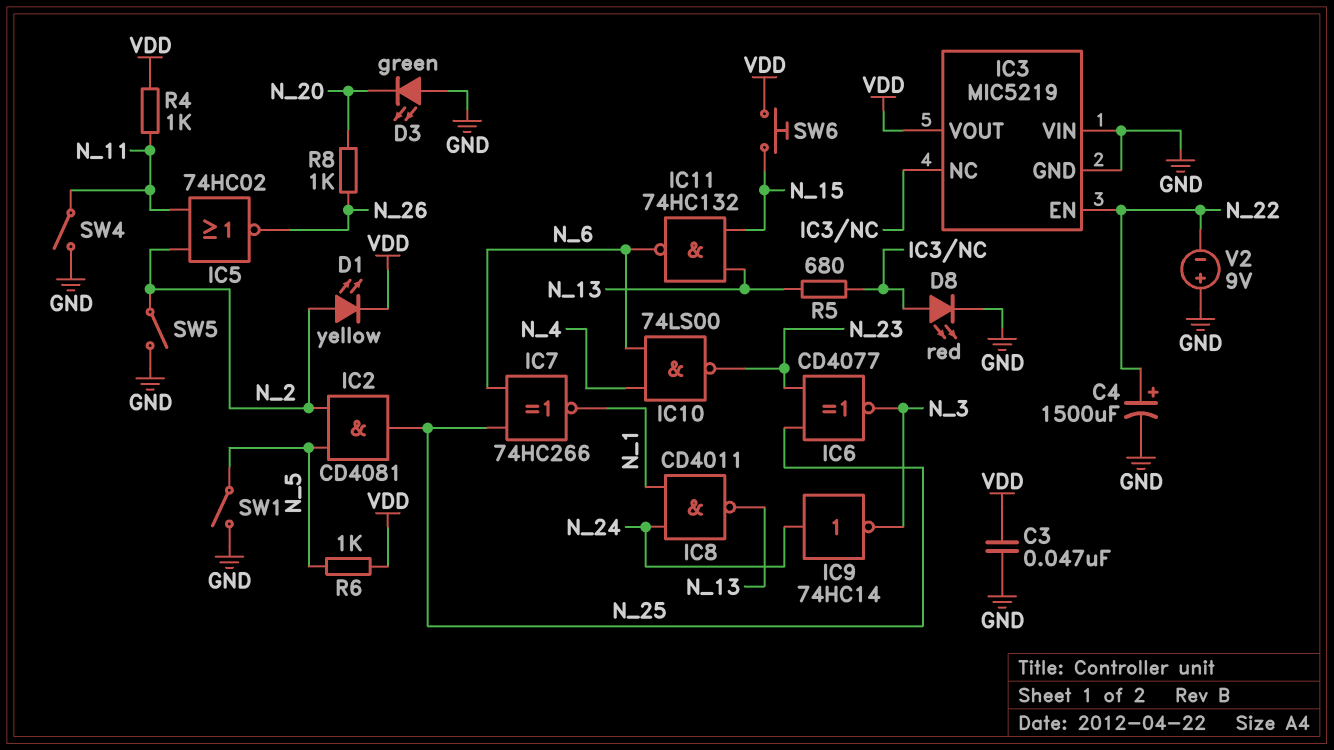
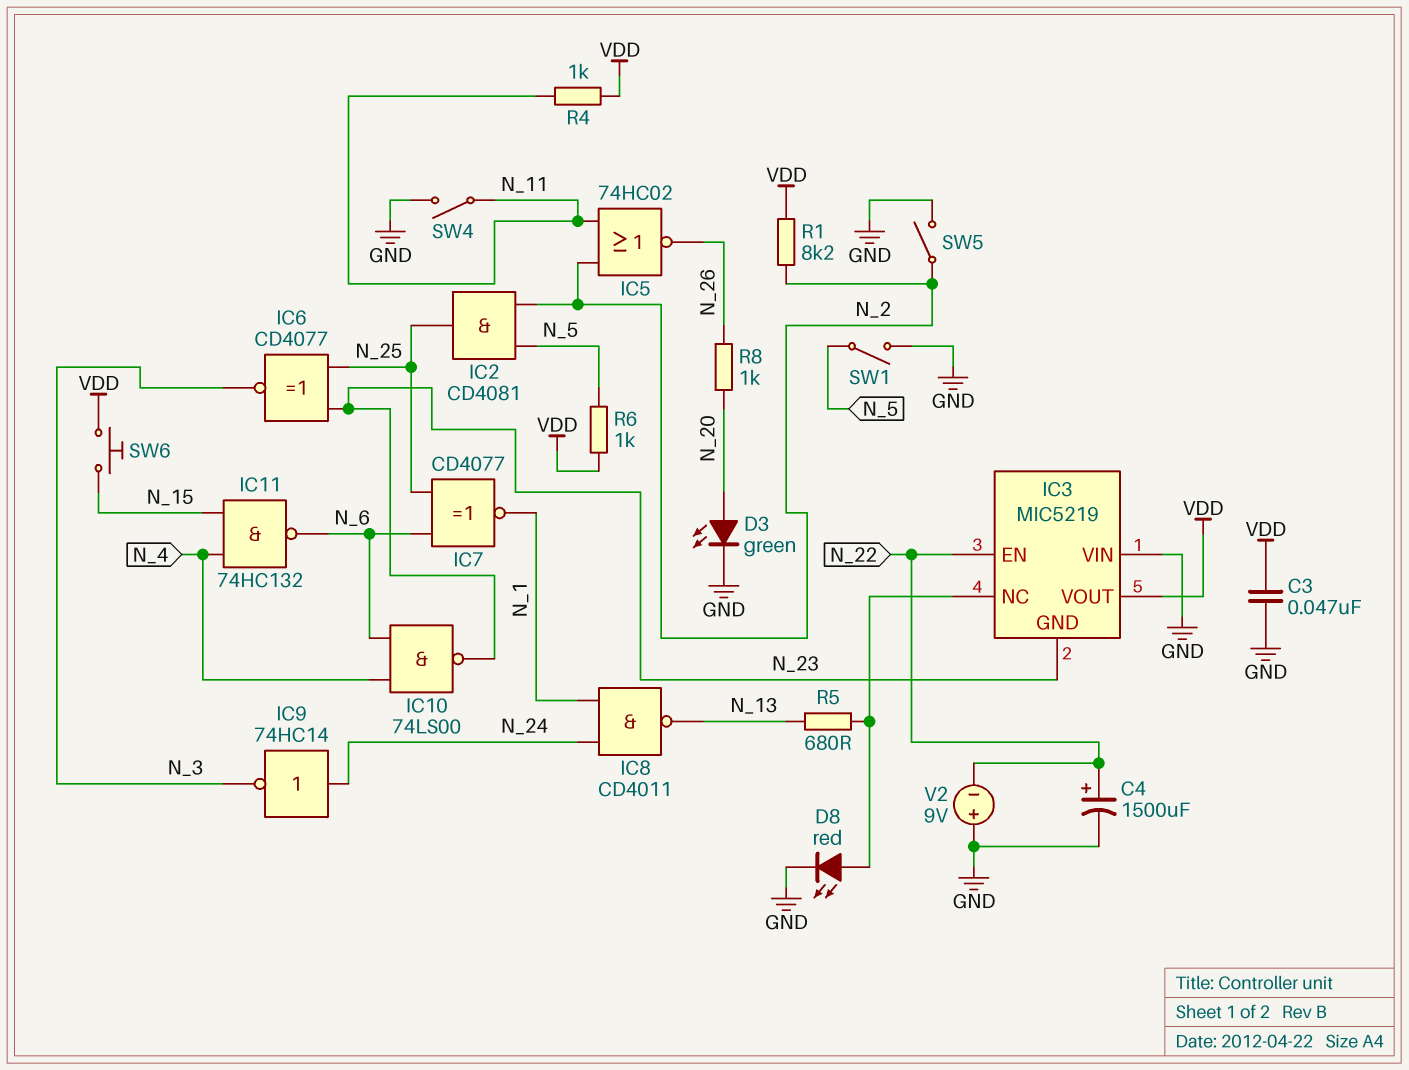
D1: LED yellow (A N_2, K VDD) -> none
D3: LED green (A GND, K N_20) -> LED green (A N_20, K GND)
IC3 pin GND: GND -> N_23
IC7: XNOR 74HC266 (in N_6, in N_25, out N_1) -> XNOR CD4077 (in N_6, in N_25, out N_1)
IC11: NAND 74HC132 (in N_13, in N_15, out N_6) -> NAND 74HC132 (in N_4, in N_15, out N_6)
R1: none -> 8.2k (N_2, VDD)

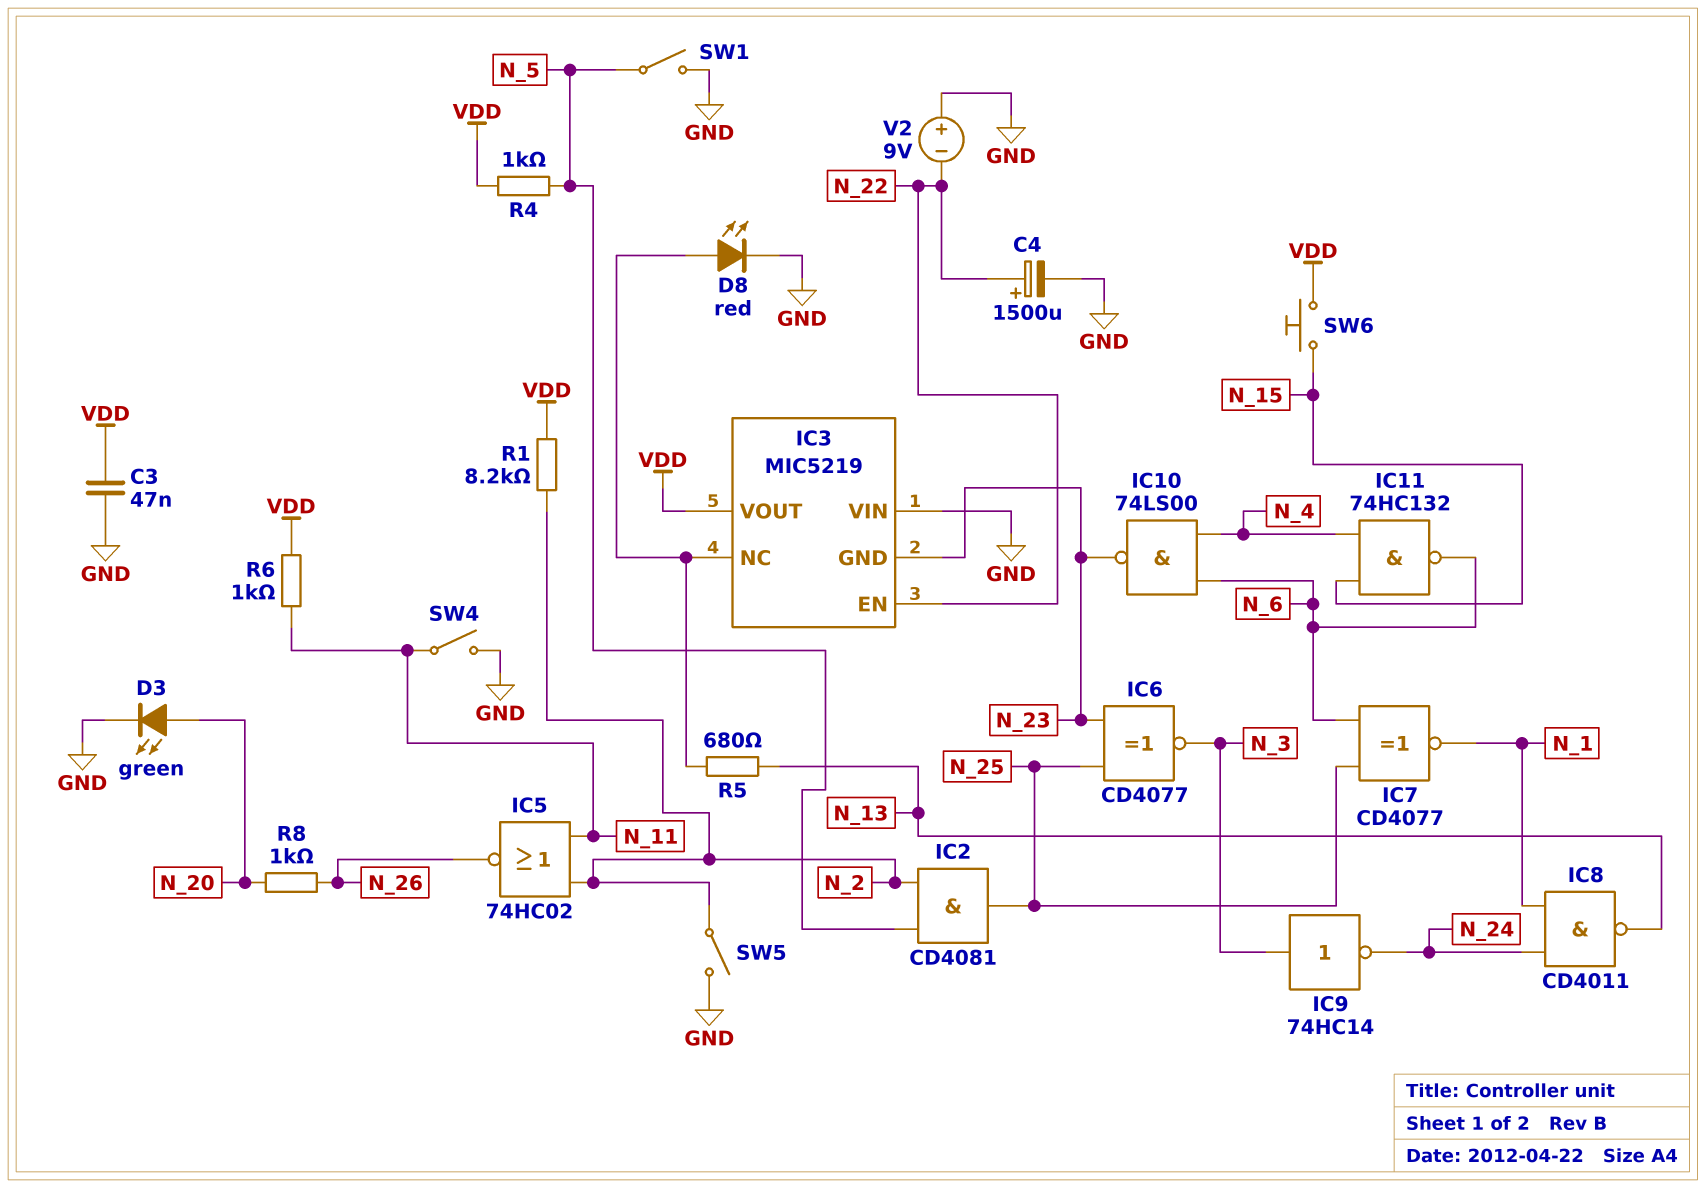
IC9: NOT 74HC14 (in N_24, out N_3) -> NOT 74HC14 (in N_3, out N_24)
R4: 1k (N_11, VDD) -> 1k (N_5, VDD)
R6: 1k (N_5, VDD) -> 1k (N_11, VDD)

